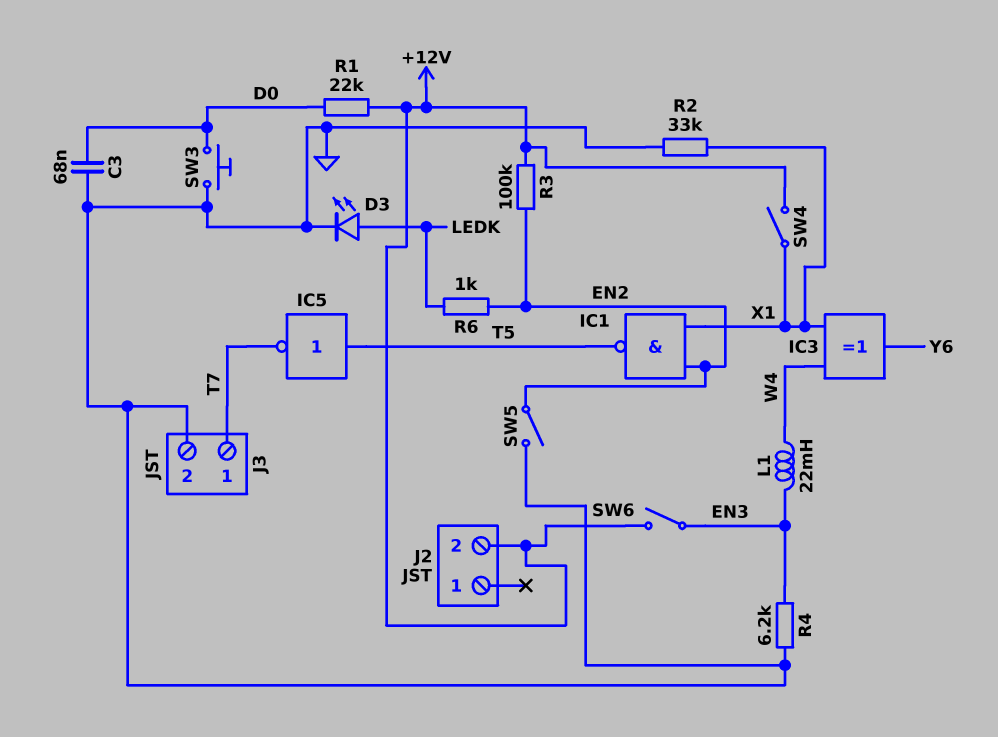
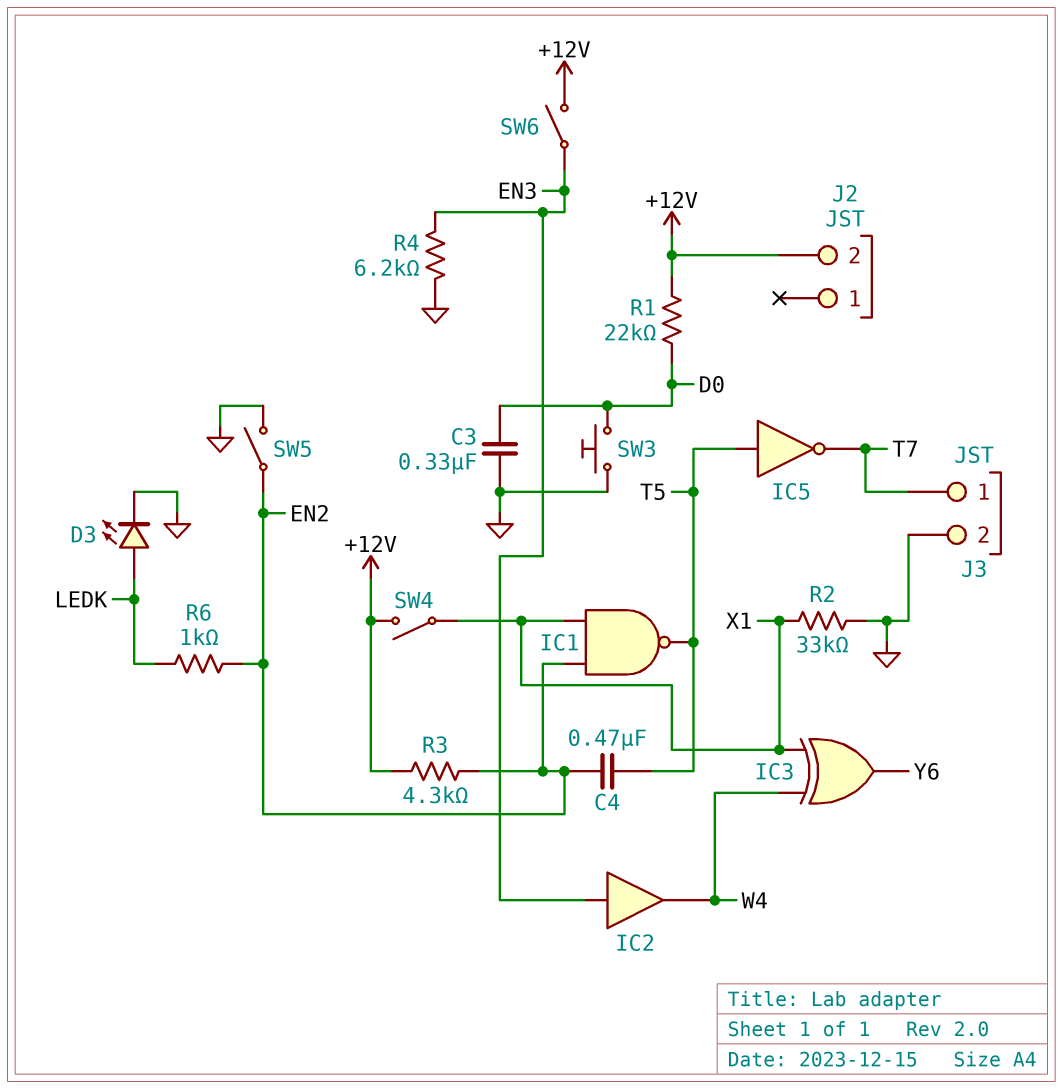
C3: 68nF (D0, GND) -> 330nF (D0, GND)
C4: none -> 470nF (EN2, T5)
IC2: none -> buffer (in EN3, out W4)
L1: 22mH (EN3, W4) -> none
R3: 100k (+12V, EN2) -> 4.3k (+12V, EN2)

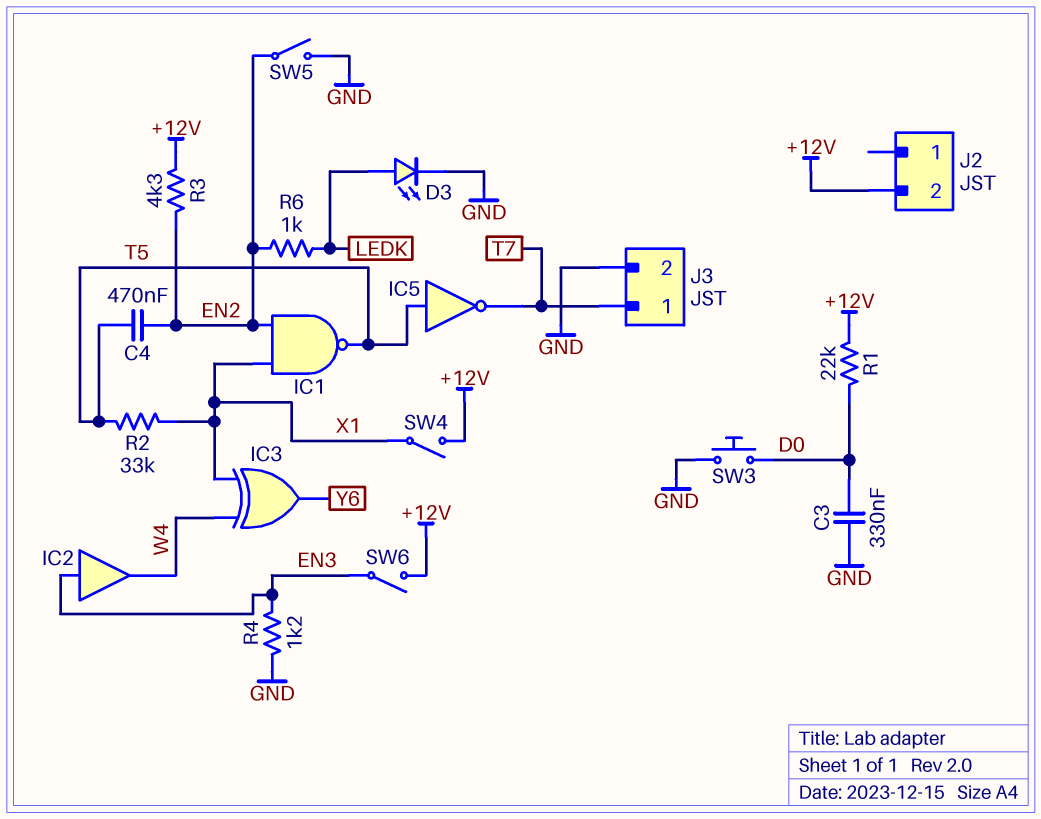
R2: 33k (GND, X1) -> 33k (T5, X1)
R4: 6.2k (EN3, GND) -> 1.2k (EN3, GND)

